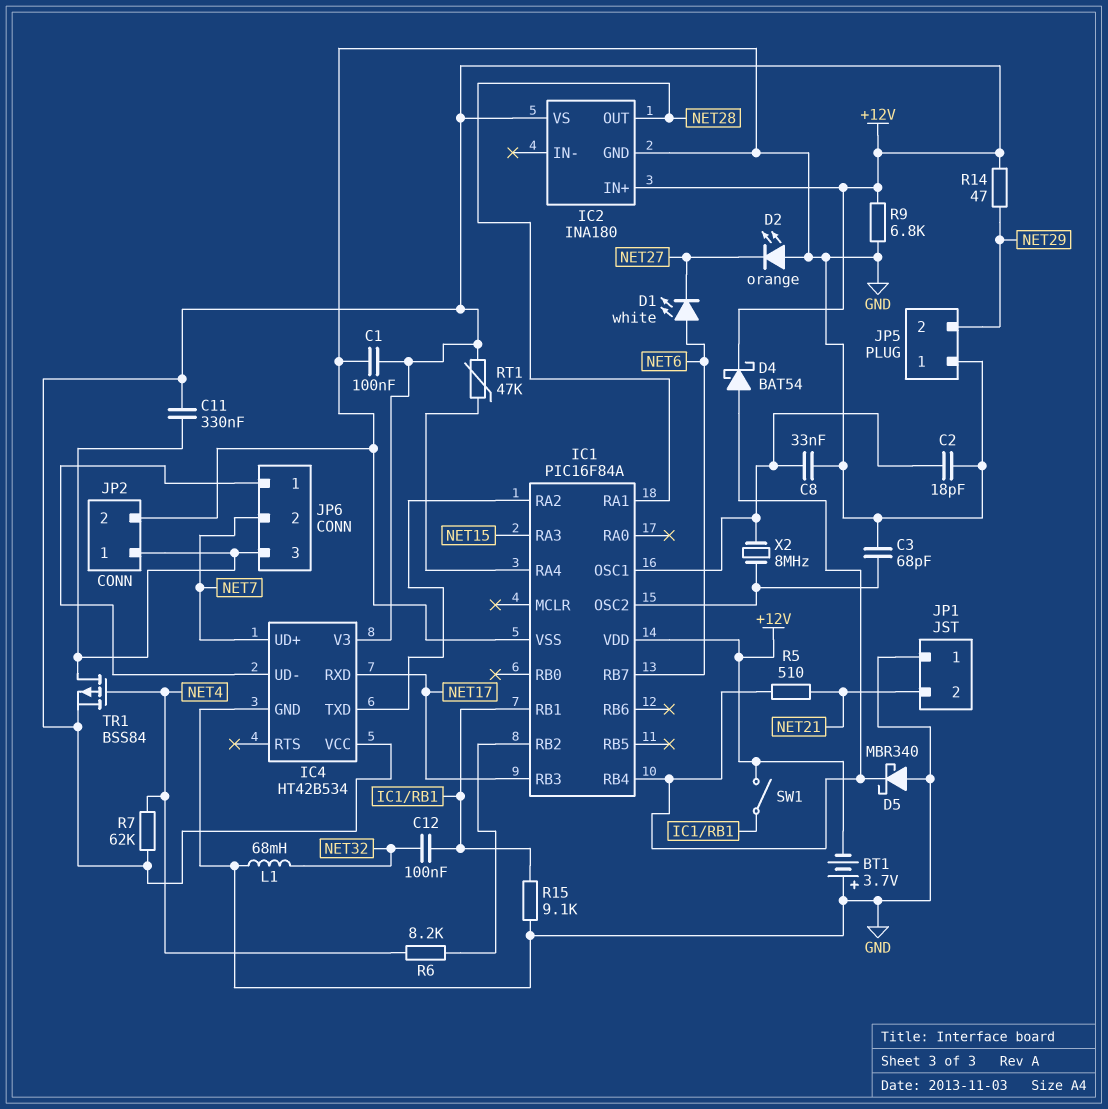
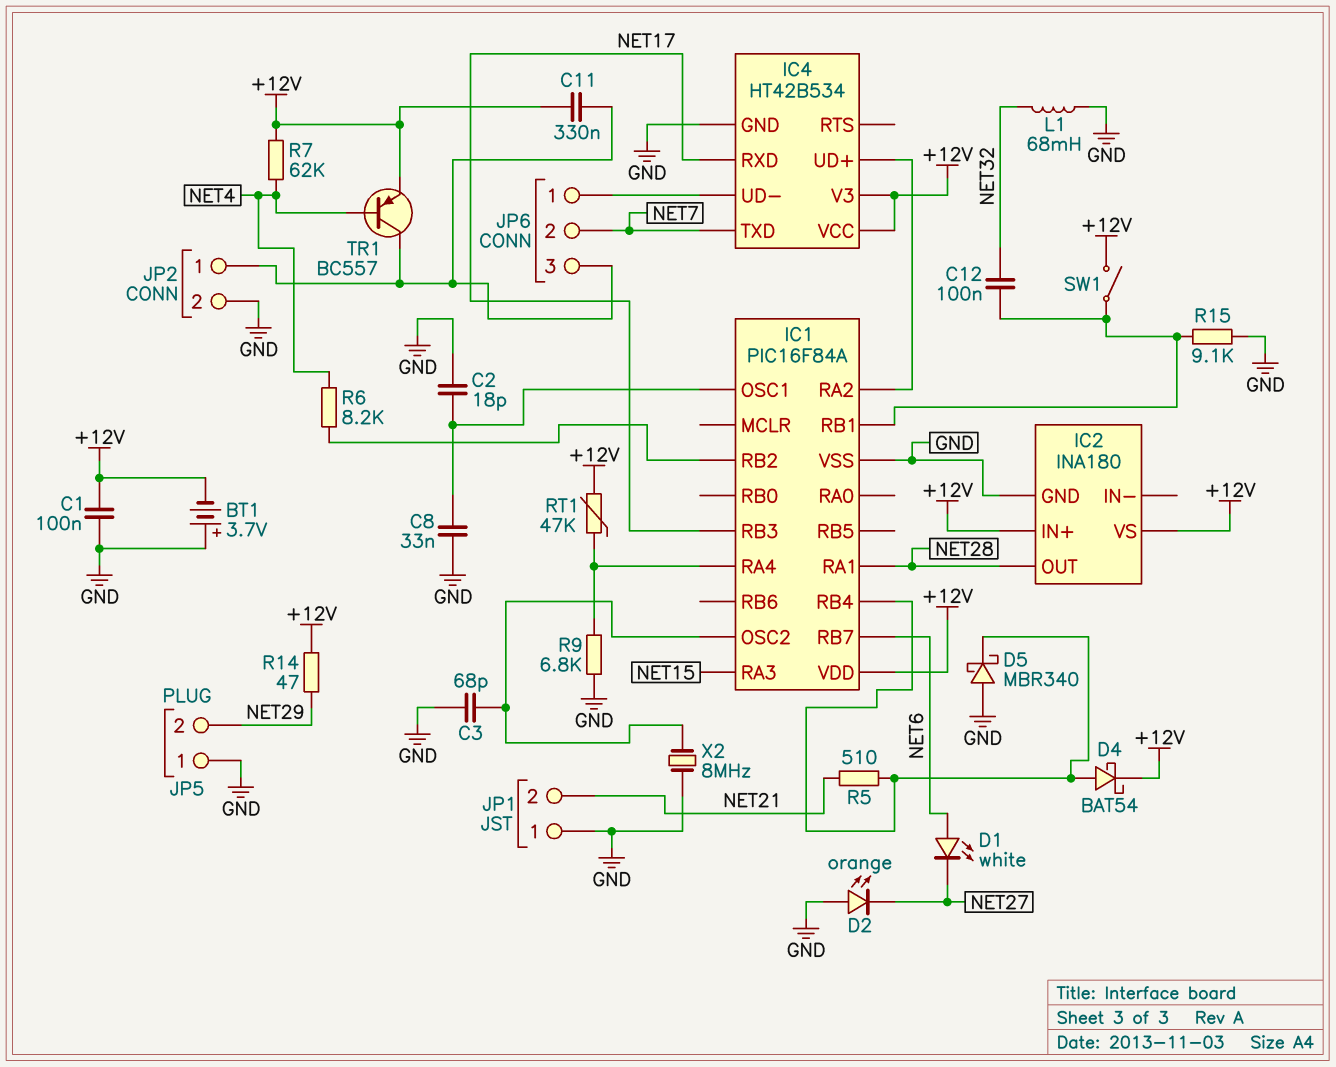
IC4 pin TXD: IC1/RA2 -> NET7
IC4 pin UD+: NET7 -> IC1/RA2
R9: 6.8k (+12V, GND) -> 6.8k (GND, IC1/RA4)
TR1: PMOS BSS84 (G NET4, D JP2/1, S +12V) -> PNP BC557 (B NET4, C JP2/1, E +12V)
X2: 8MHz (IC1/OSC1, IC1/OSC2) -> 8MHz (GND, IC1/OSC2)

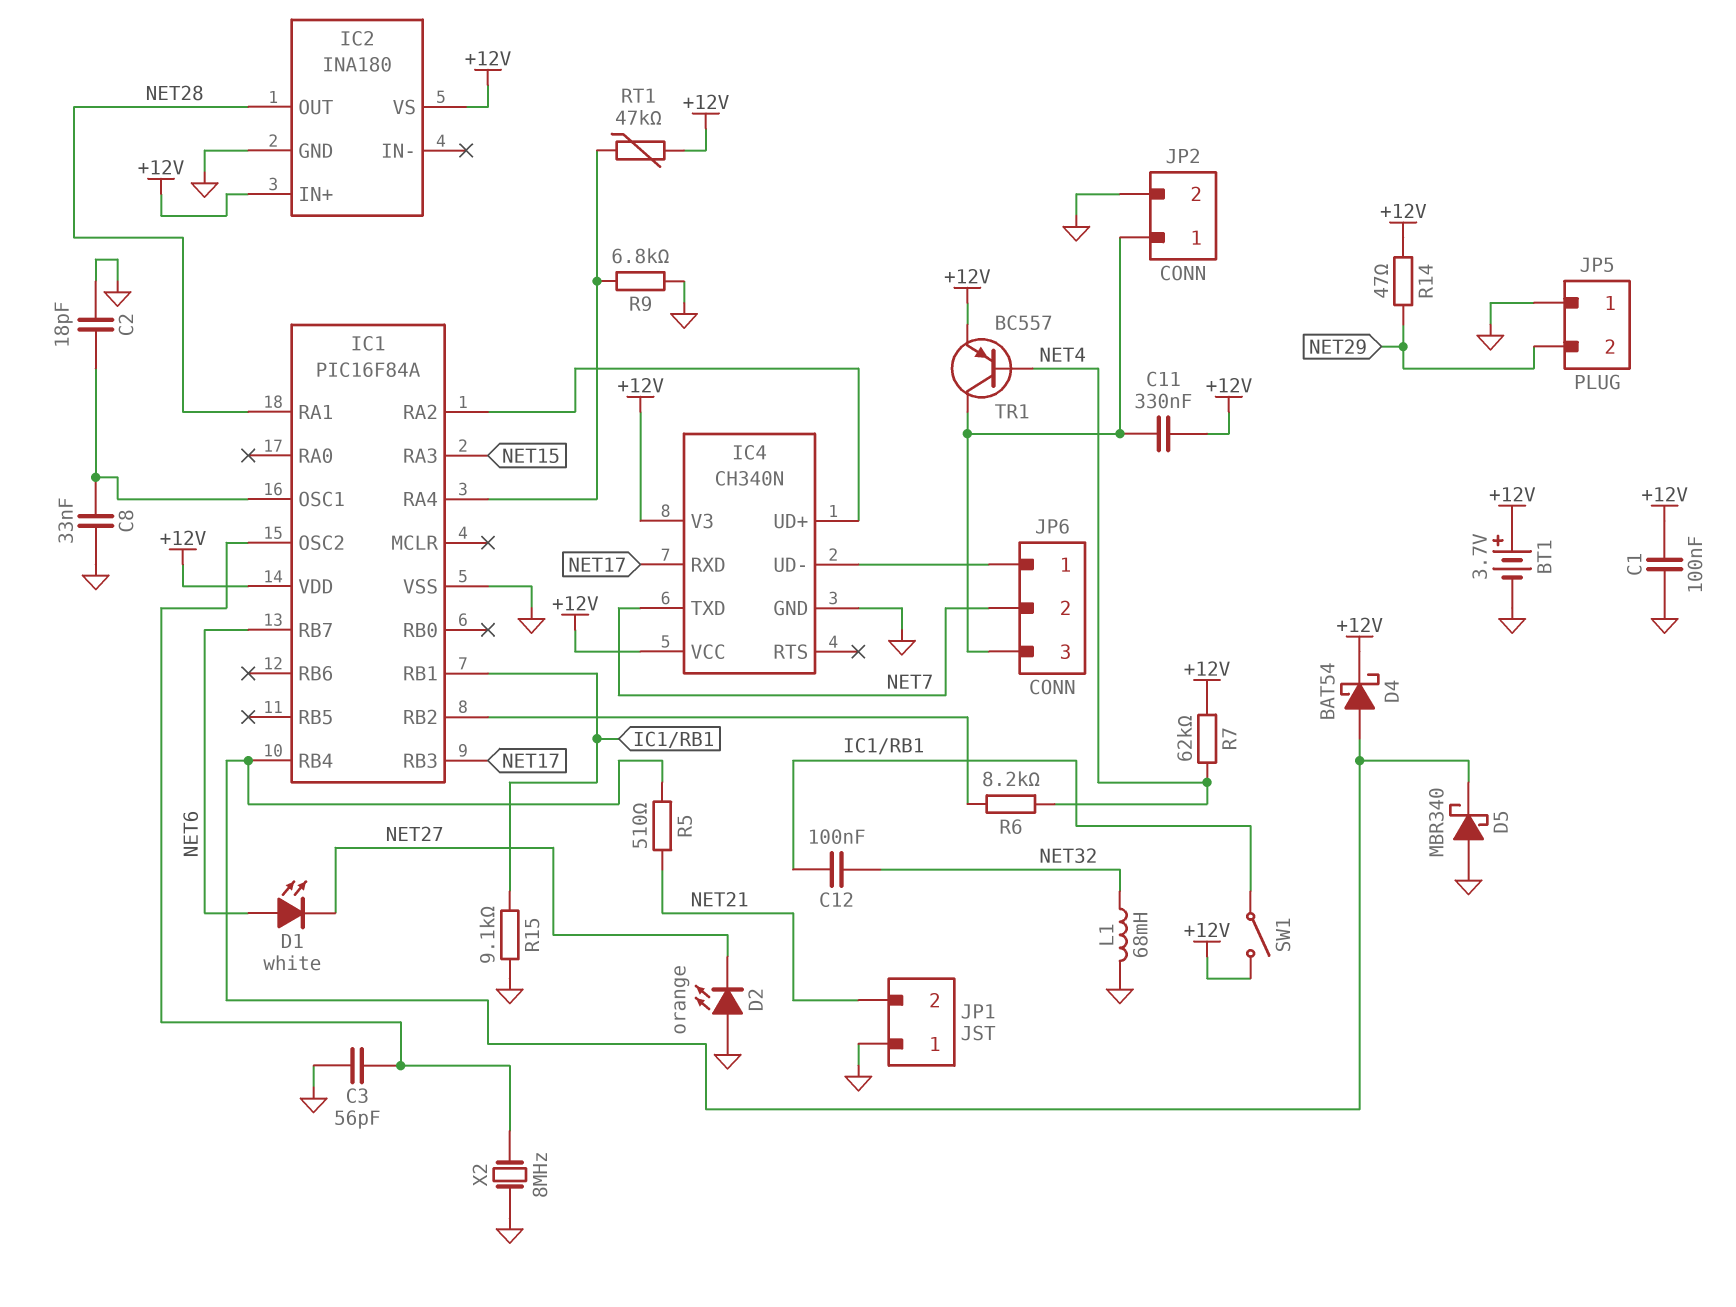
BT1: 3.7V (plus GND, minus +12V) -> 3.7V (plus +12V, minus GND)
C3: 68pF (GND, IC1/OSC2) -> 56pF (GND, IC1/OSC2)
IC4: HT42B534 -> CH340N

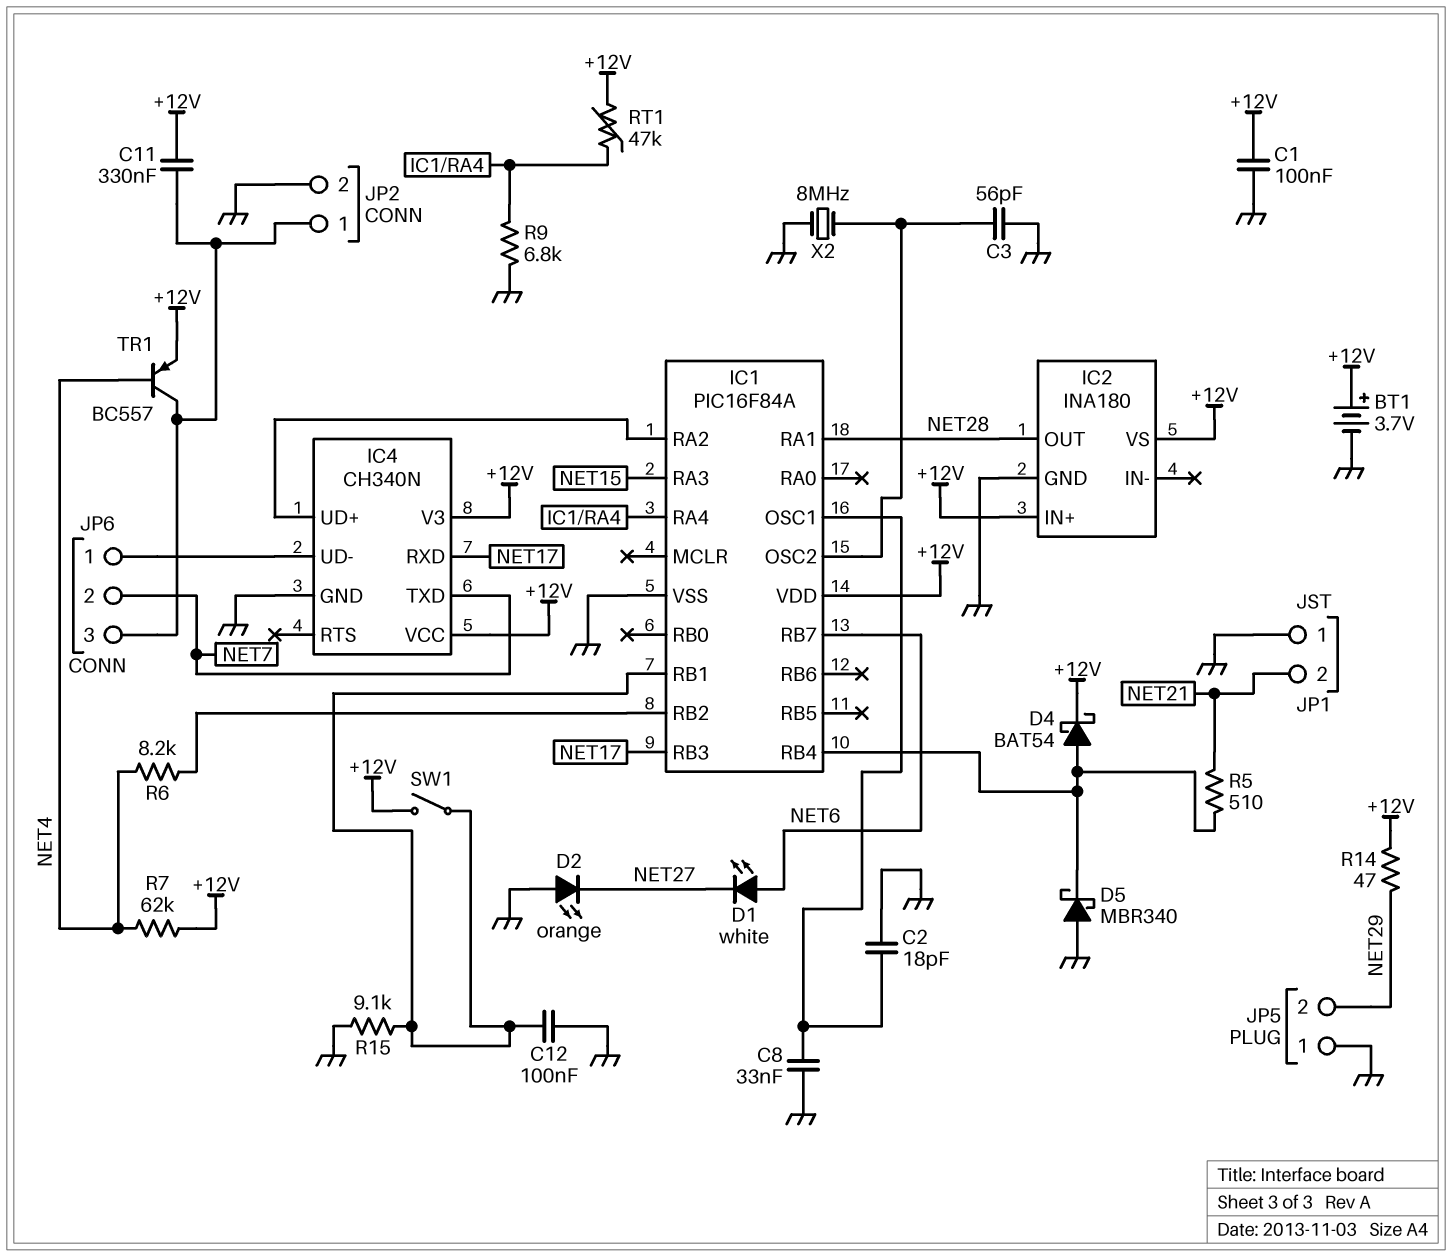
C12: 100nF (IC1/RB1, NET32) -> 100nF (GND, IC1/RB1)
L1: 68mH (GND, NET32) -> none

